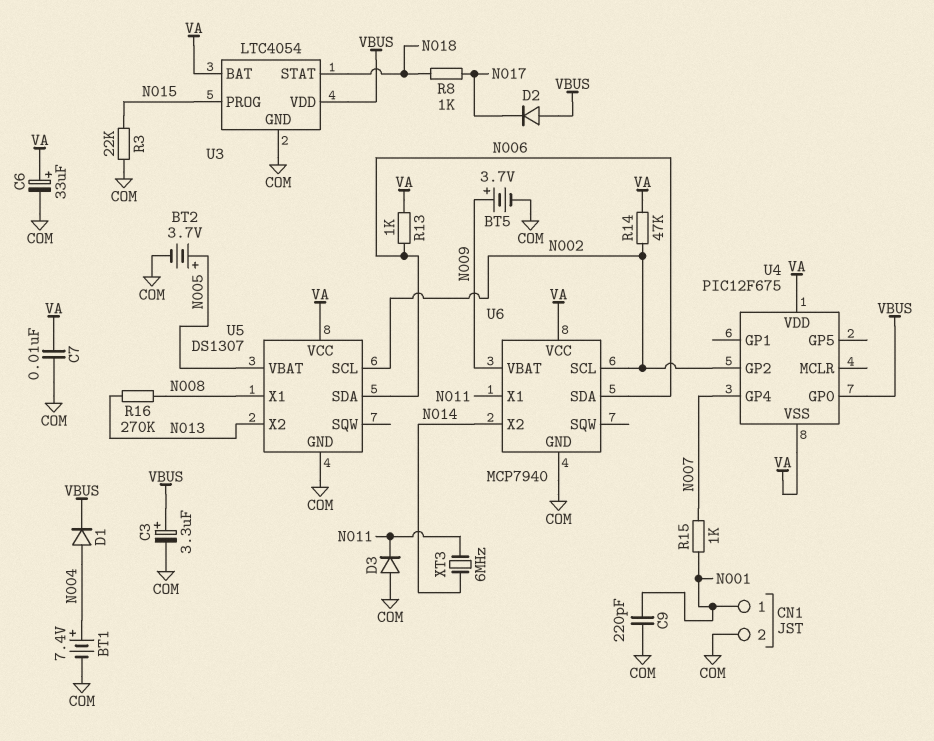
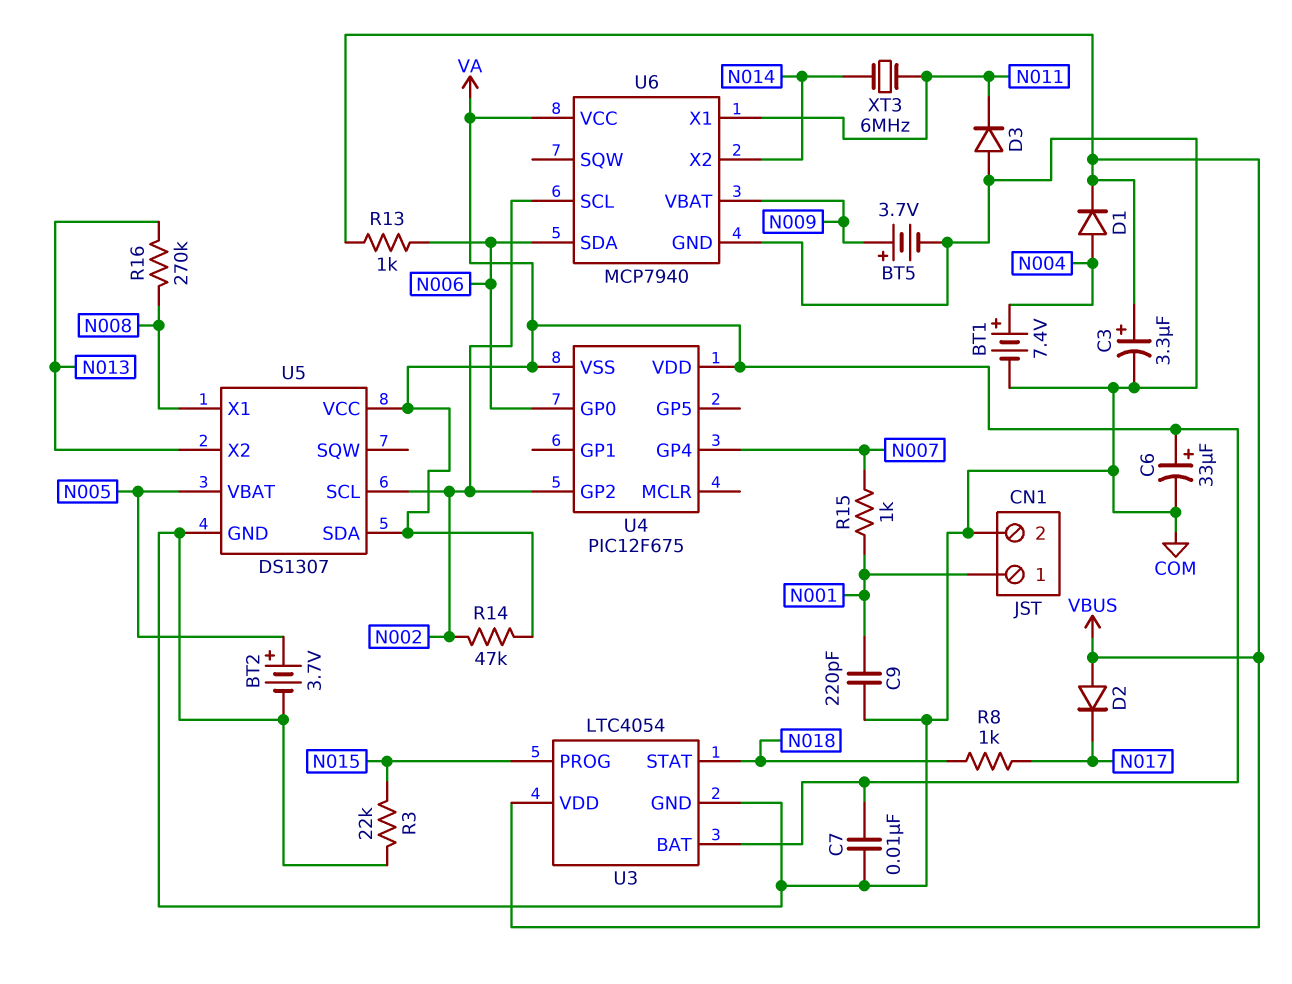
R13: 1k (N006, VA) -> 1k (N006, VBUS)
U4 pin GP0: VBUS -> N006
U5 pin SDA: N006 -> VA

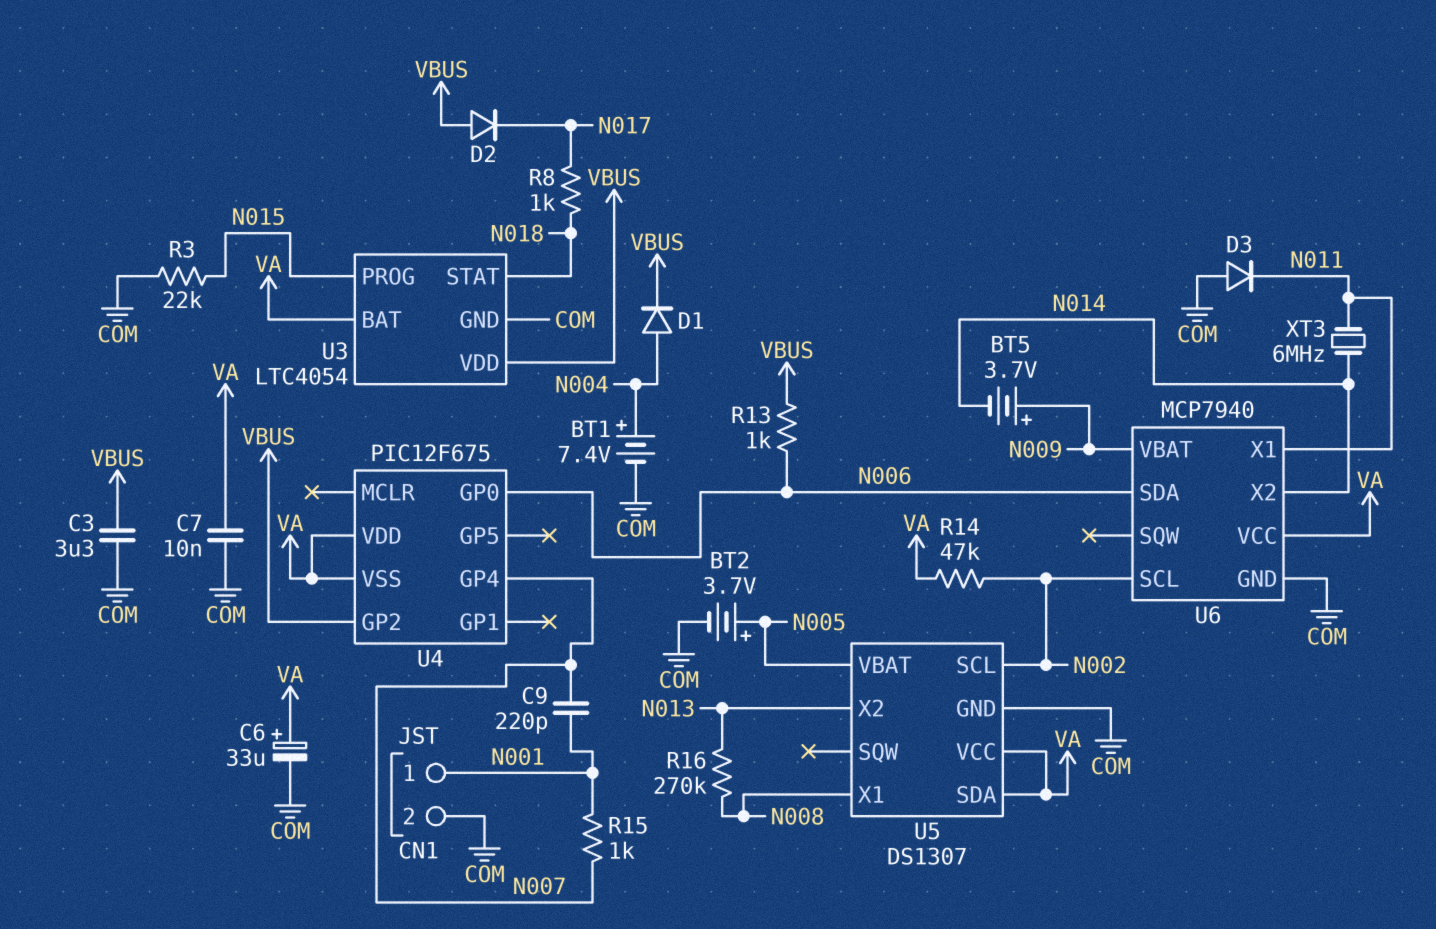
BT5: 3.7V (plus N009, minus COM) -> 3.7V (plus N009, minus N014)
C3: 3.3uF (plus VBUS, minus COM) -> 3.3uF (COM, VBUS)
C9: 220pF (COM, N001) -> 220pF (N001, N007)
U4 pin GP2: N002 -> VBUS

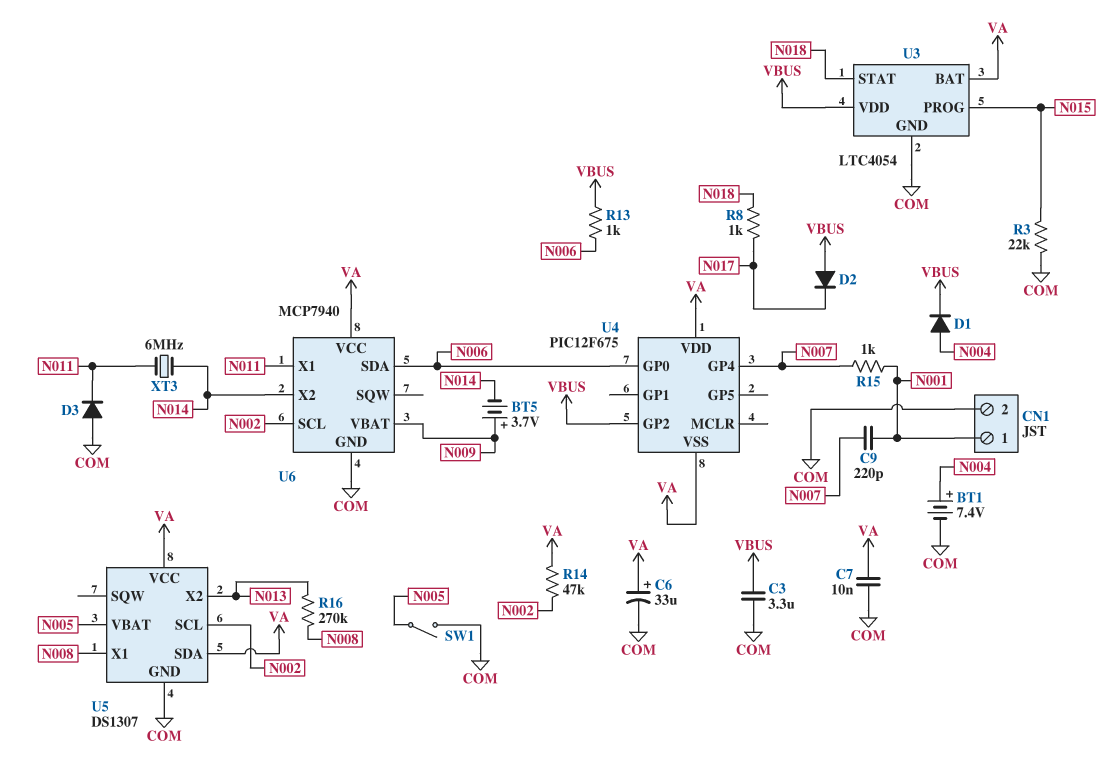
BT2: 3.7V (plus N005, minus COM) -> none
SW1: none -> switch (COM, N005)

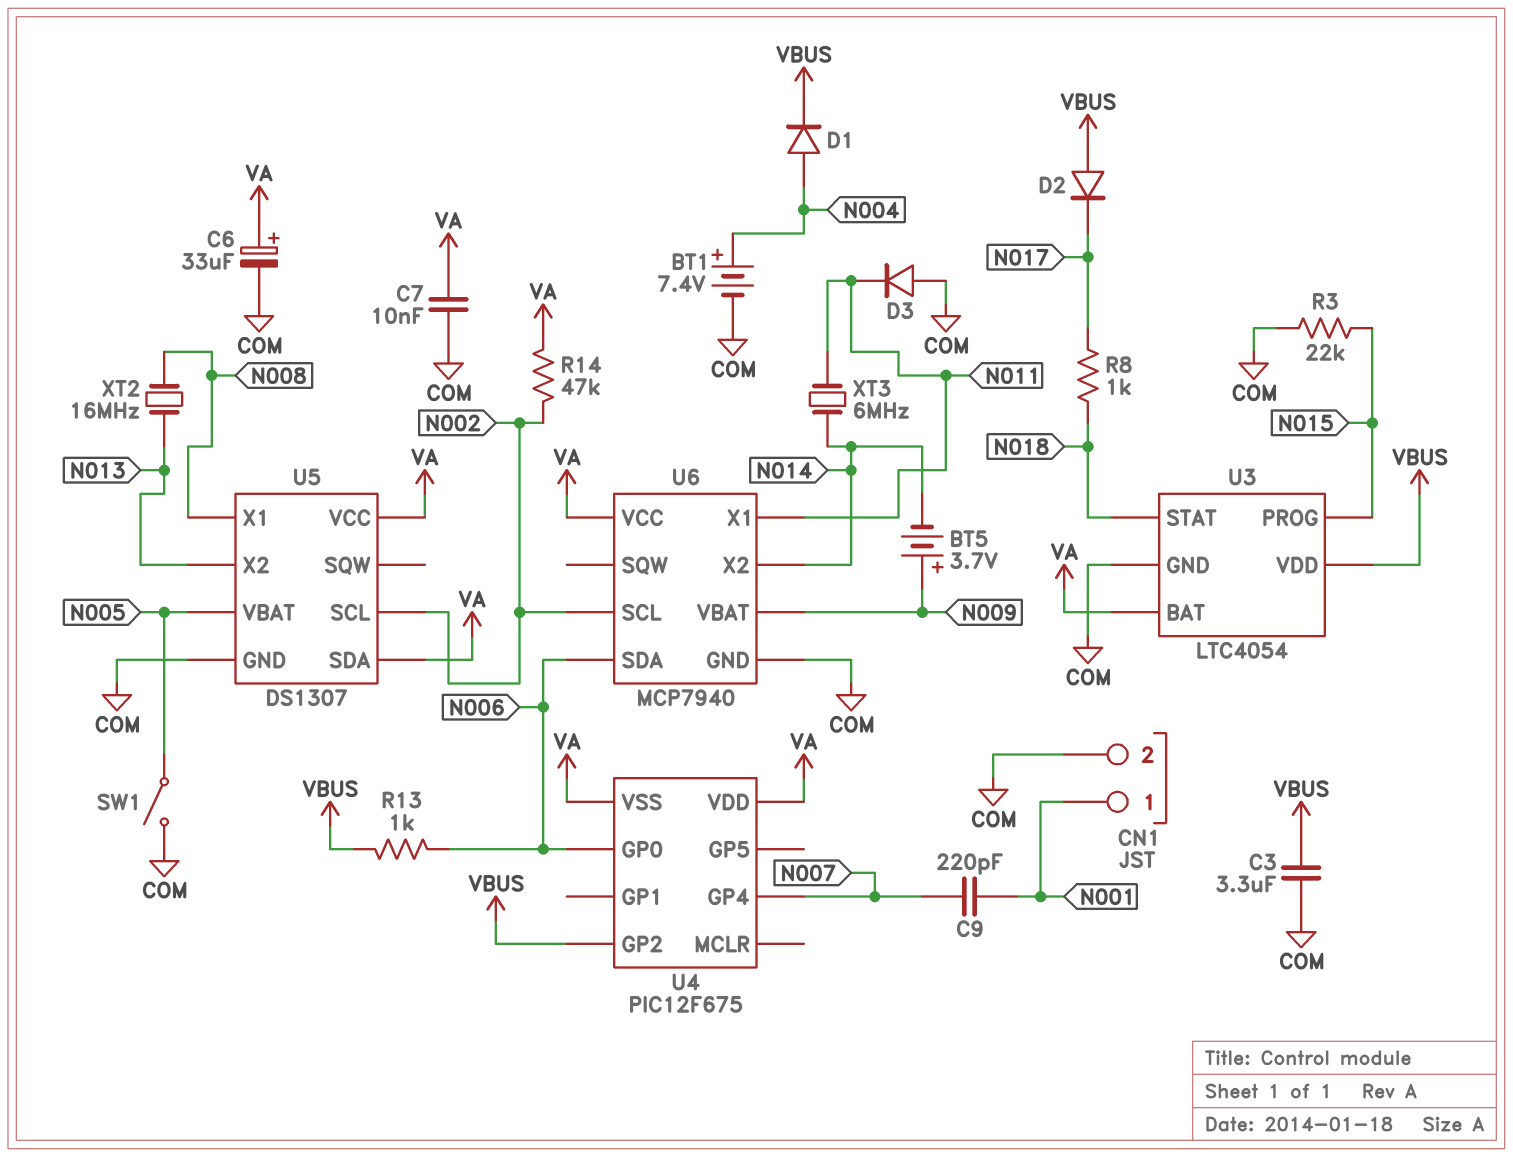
R15: 1k (N001, N007) -> none
R16: 270k (N008, N013) -> none
XT2: none -> 16MHz (N008, N013)

